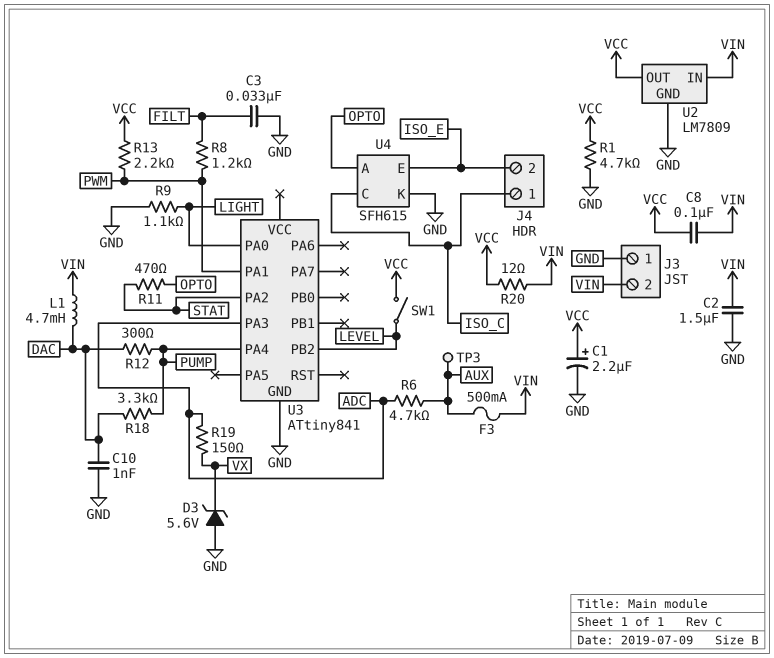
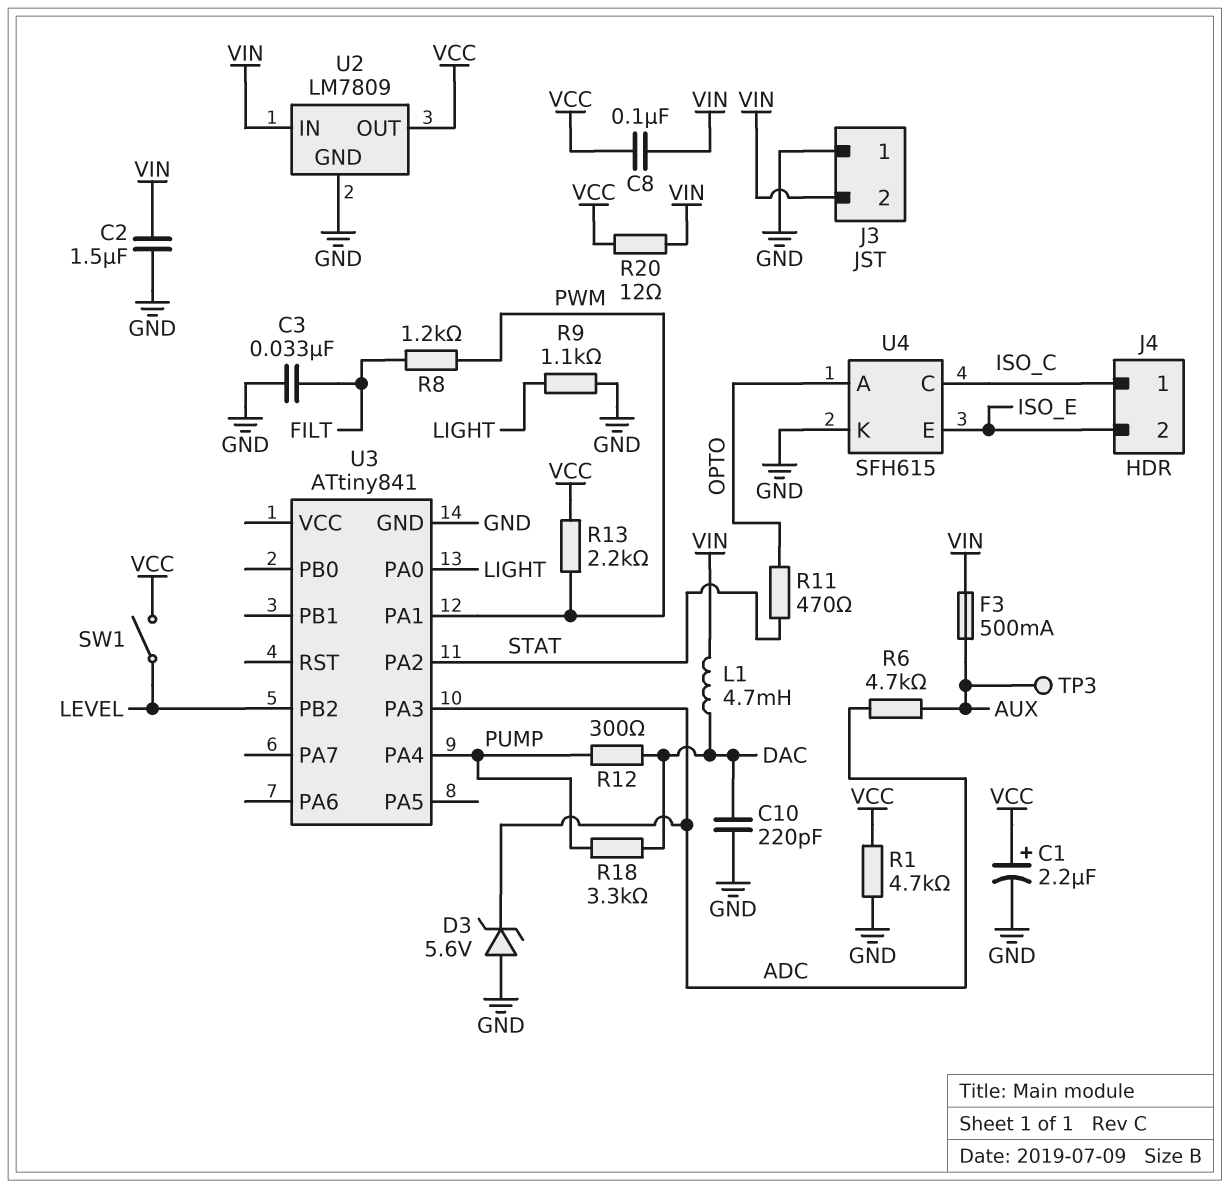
C10: 1nF (DAC, GND) -> 220pF (DAC, GND)
D3: zener 5.6V (A GND, K VX) -> zener 5.6V (A GND, K ADC)
R19: 150 (ADC, VX) -> none

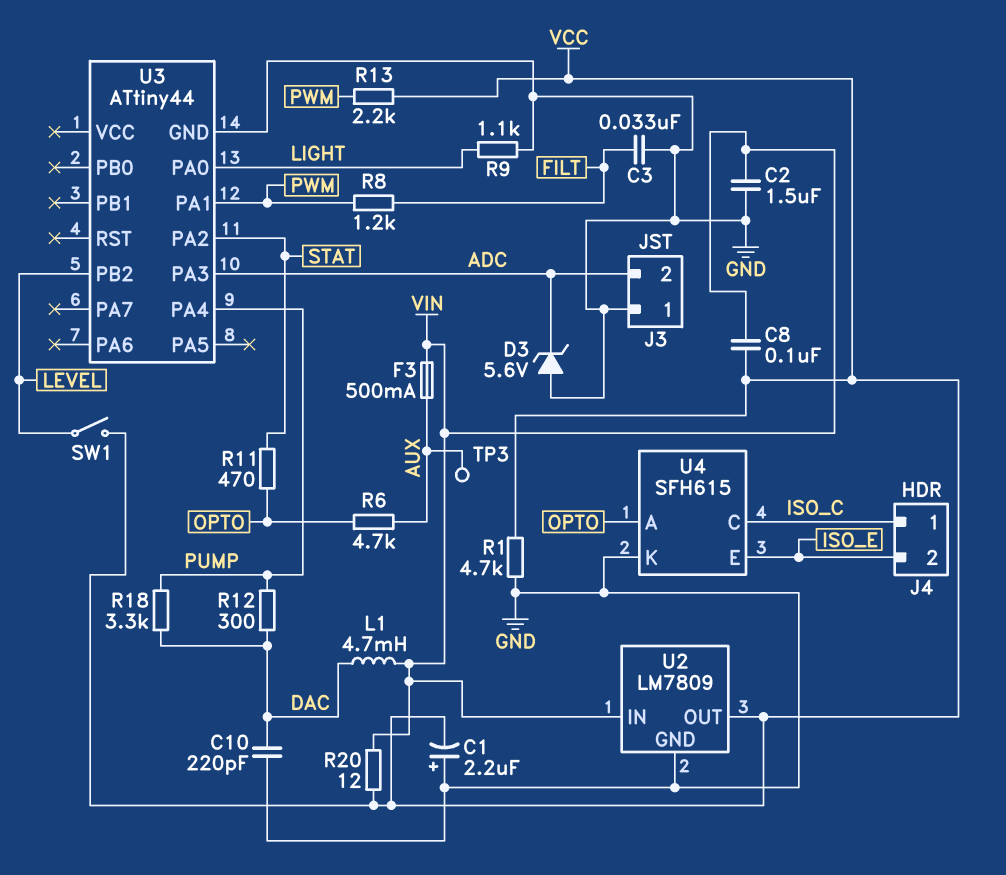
C1: 2.2uF (plus VCC, minus GND) -> 2.2uF (plus GND, minus VCC)
J3 pin 2: VIN -> ADC
R6: 4.7k (ADC, AUX) -> 4.7k (AUX, OPTO)
U3: ATtiny841 -> ATtiny44

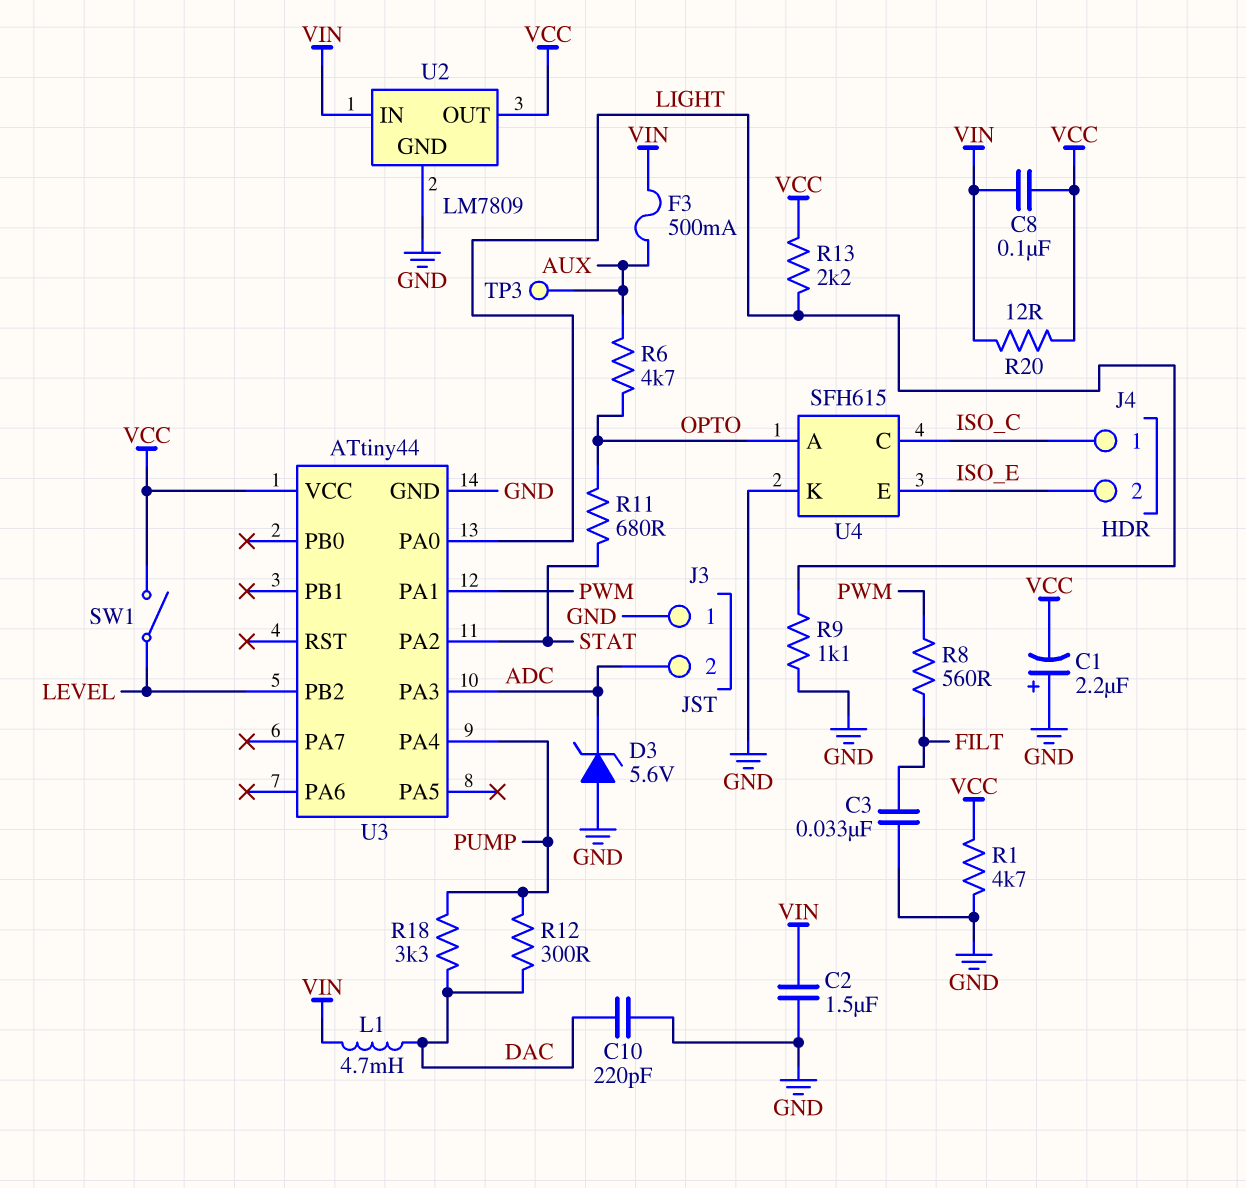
R8: 1.2k (FILT, PWM) -> 560 (FILT, PWM)
R11: 470 (OPTO, STAT) -> 680 (OPTO, STAT)
R13: 2.2k (PWM, VCC) -> 2.2k (LIGHT, VCC)
U3 pin VCC: none -> VCC

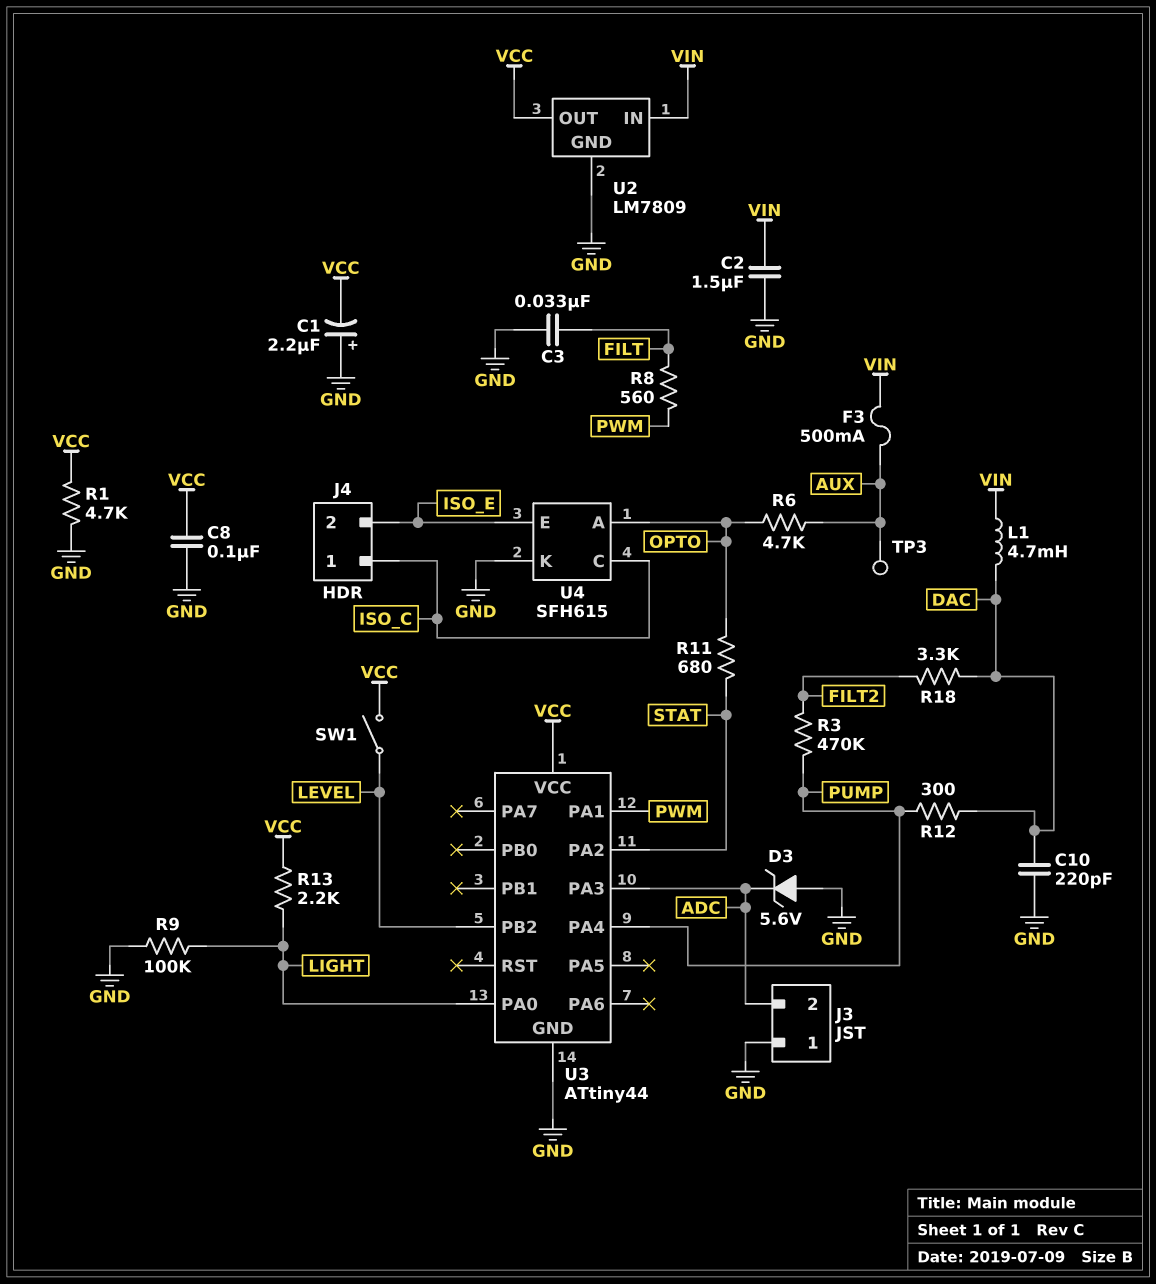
C8: 100nF (VCC, VIN) -> 100nF (GND, VCC)
R3: none -> 470k (FILT2, PUMP)
R9: 1.1k (GND, LIGHT) -> 100k (GND, LIGHT)
R18: 3.3k (DAC, PUMP) -> 3.3k (DAC, FILT2)
R20: 12 (VCC, VIN) -> none

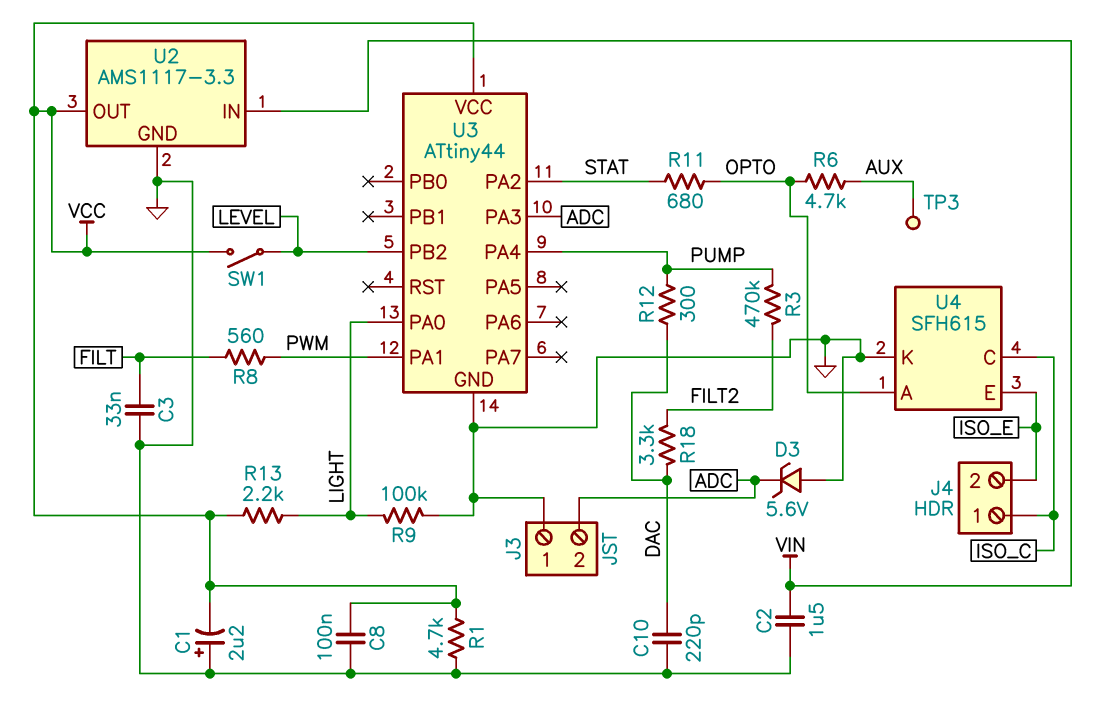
F3: 500mA (AUX, VIN) -> none
L1: 4.7mH (DAC, VIN) -> none
U2: LM7809 -> AMS1117-3.3

